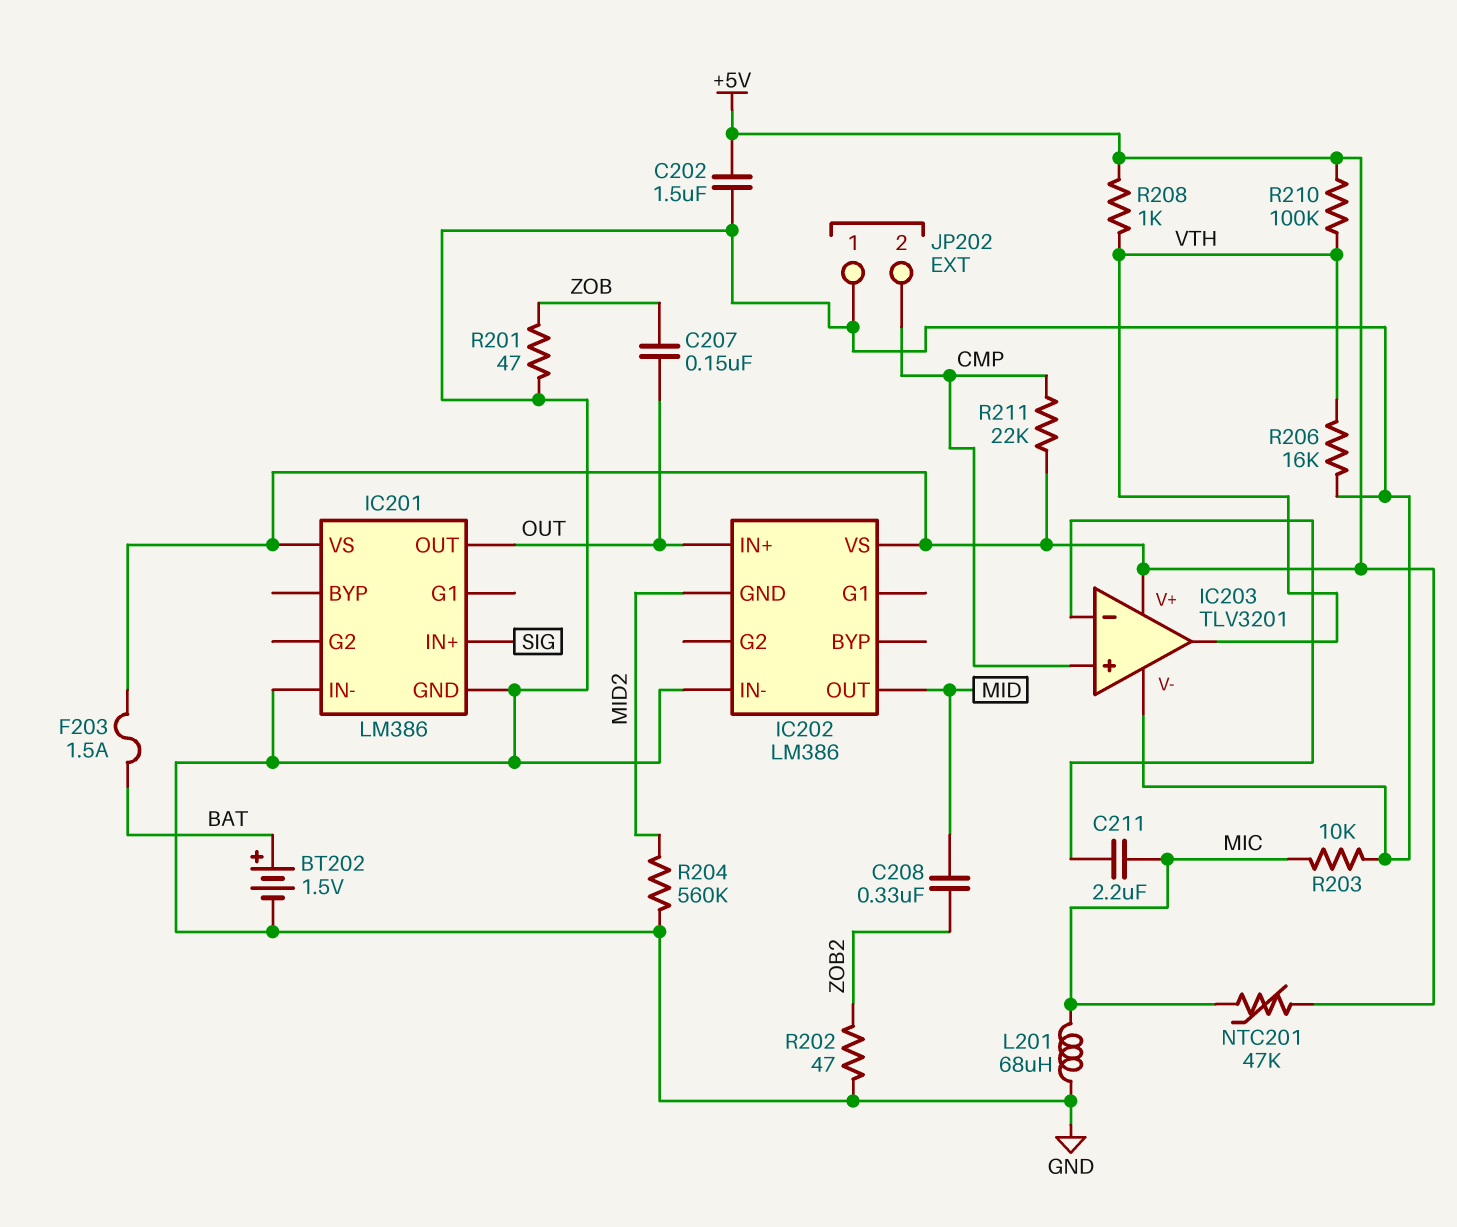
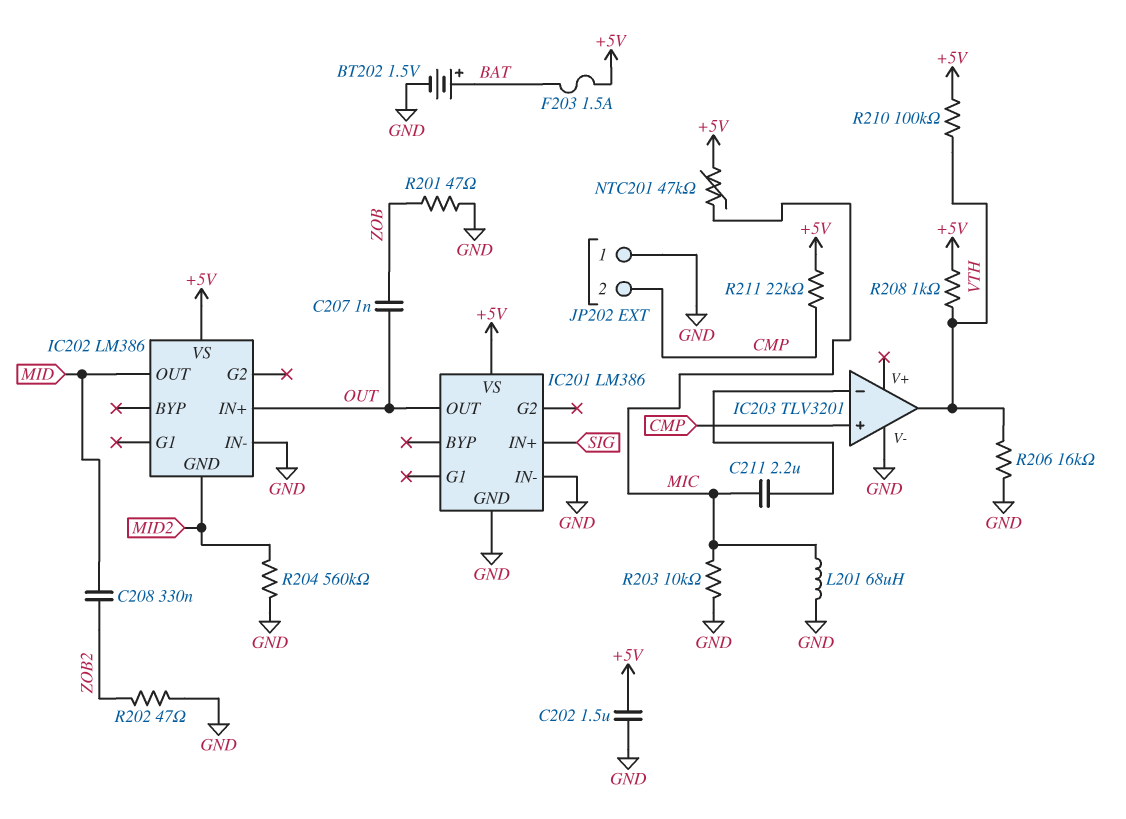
C207: 150nF (OUT, ZOB) -> 1nF (OUT, ZOB)
IC203 pin V+: +5V -> none

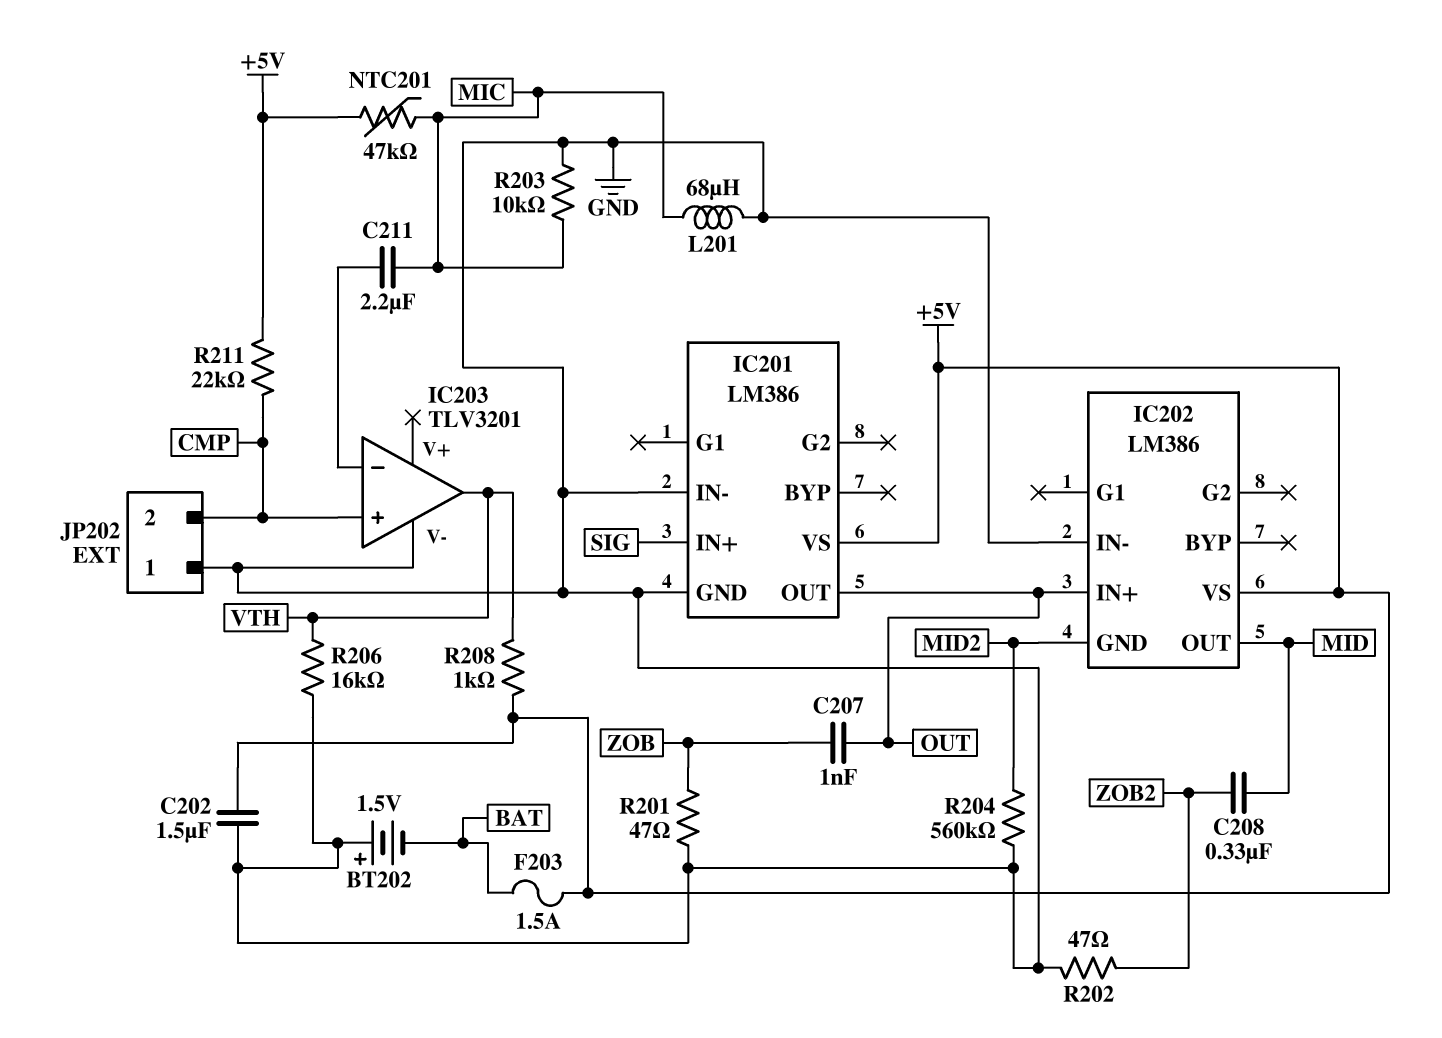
BT202: 1.5V (plus BAT, minus GND) -> 1.5V (plus GND, minus BAT)
R210: 100k (+5V, VTH) -> none

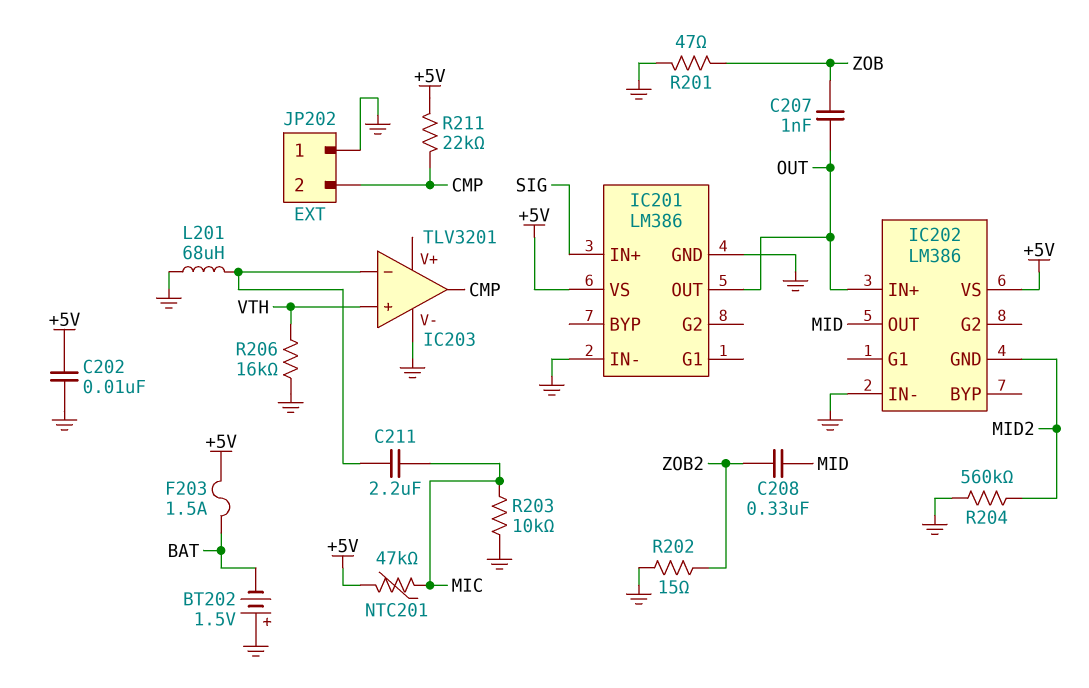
C202: 1.5uF (+5V, GND) -> 10nF (+5V, GND)
IC203 pin in+: CMP -> VTH
IC203 pin out: VTH -> CMP
L201: 68uH (GND, MIC) -> 68uH (GND, IC203/in-)
R202: 47 (GND, ZOB2) -> 15 (GND, ZOB2)
R208: 1k (+5V, VTH) -> none

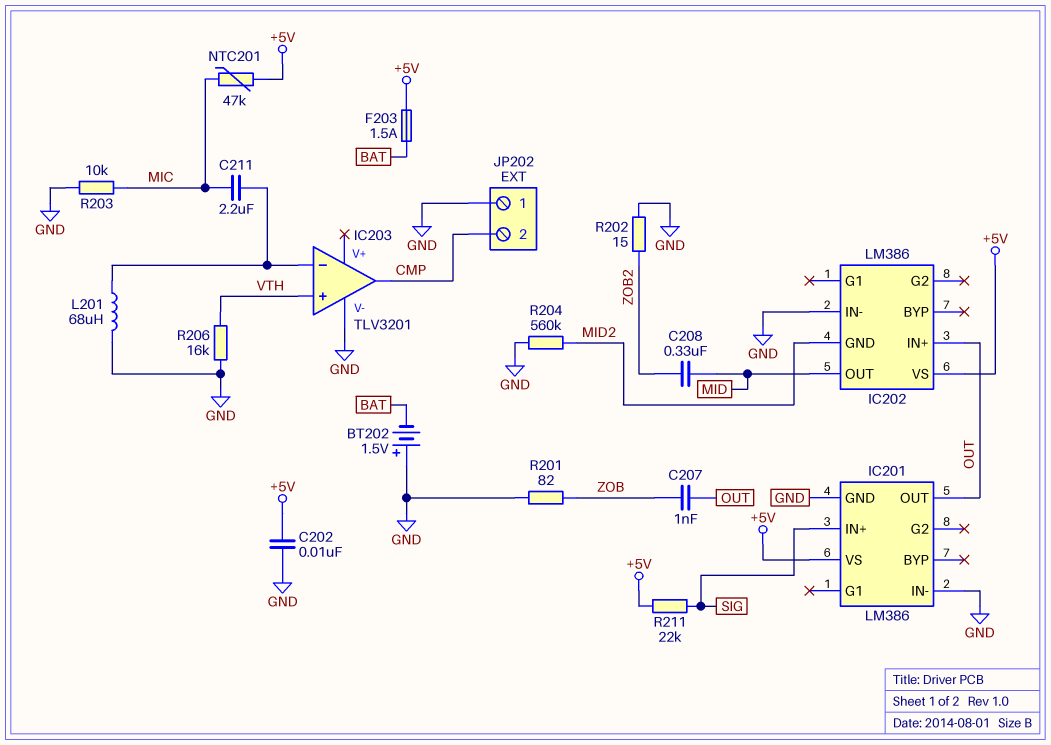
R201: 47 (GND, ZOB) -> 82 (GND, ZOB)
R211: 22k (+5V, CMP) -> 22k (+5V, SIG)

